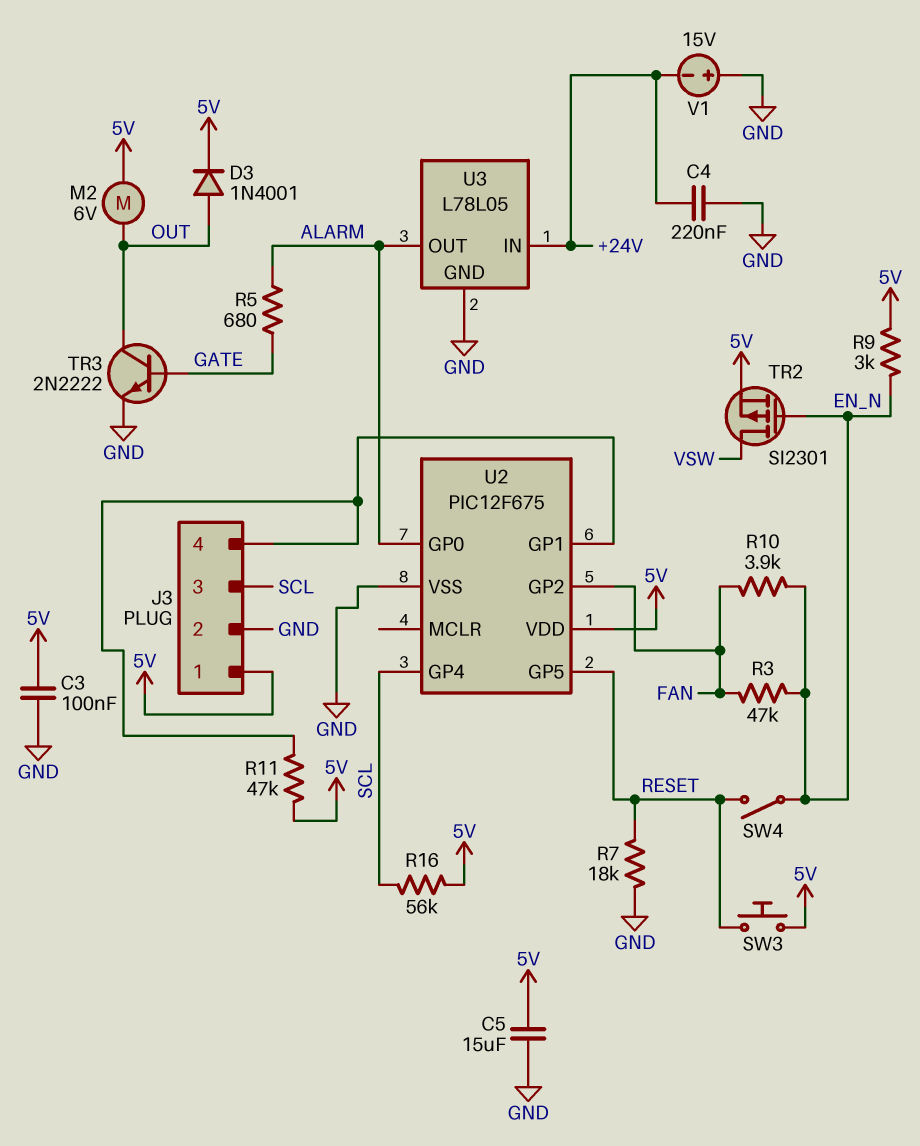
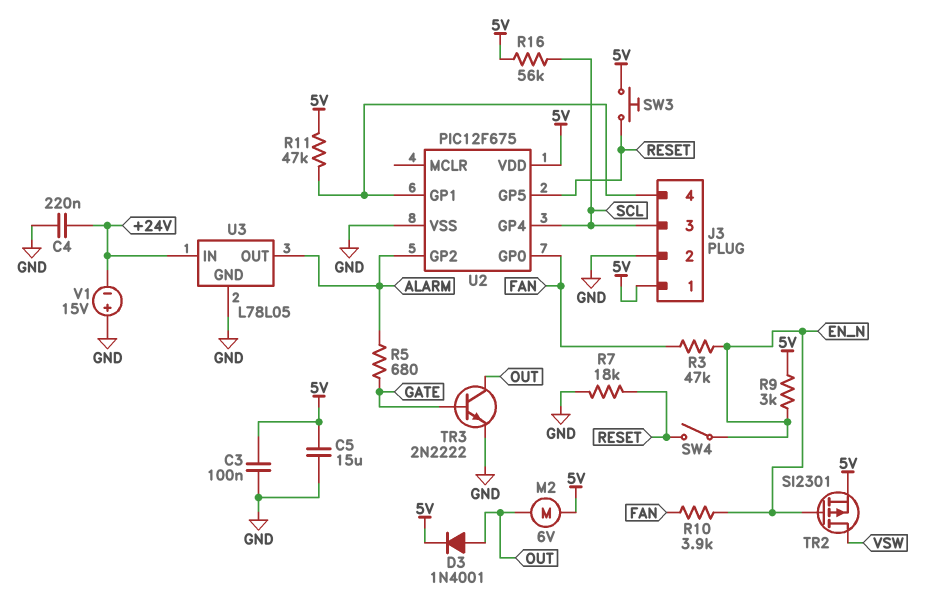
U2 pin GP0: ALARM -> FAN
U2 pin GP2: FAN -> ALARM

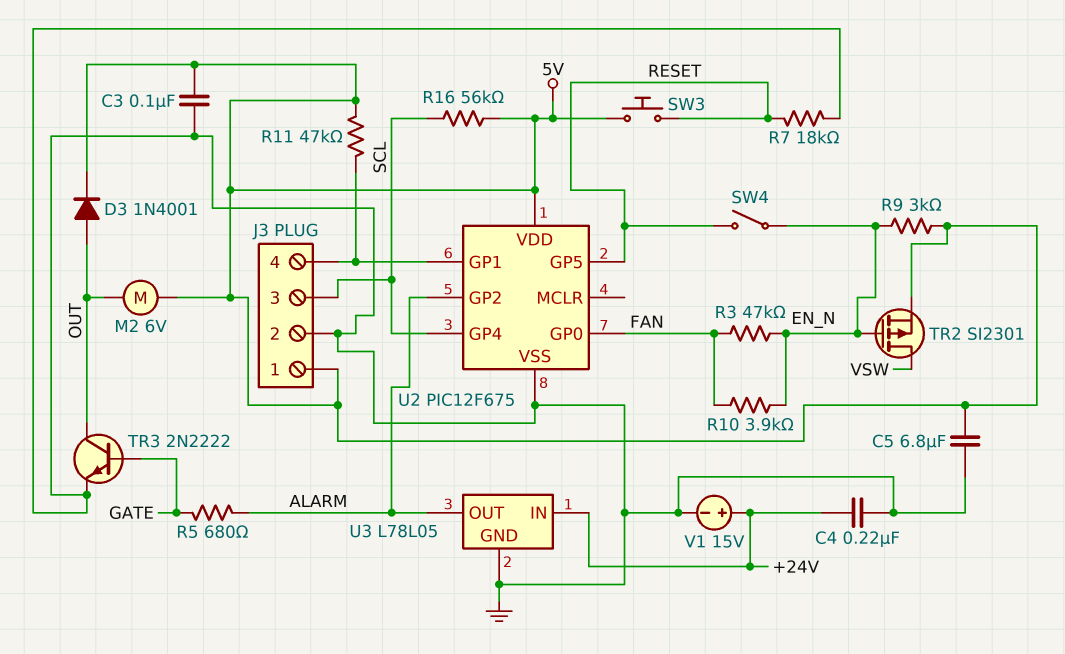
C5: 15uF (5V, GND) -> 6.8uF (5V, GND)
V1: 15V (plus GND, minus +24V) -> 15V (plus +24V, minus GND)

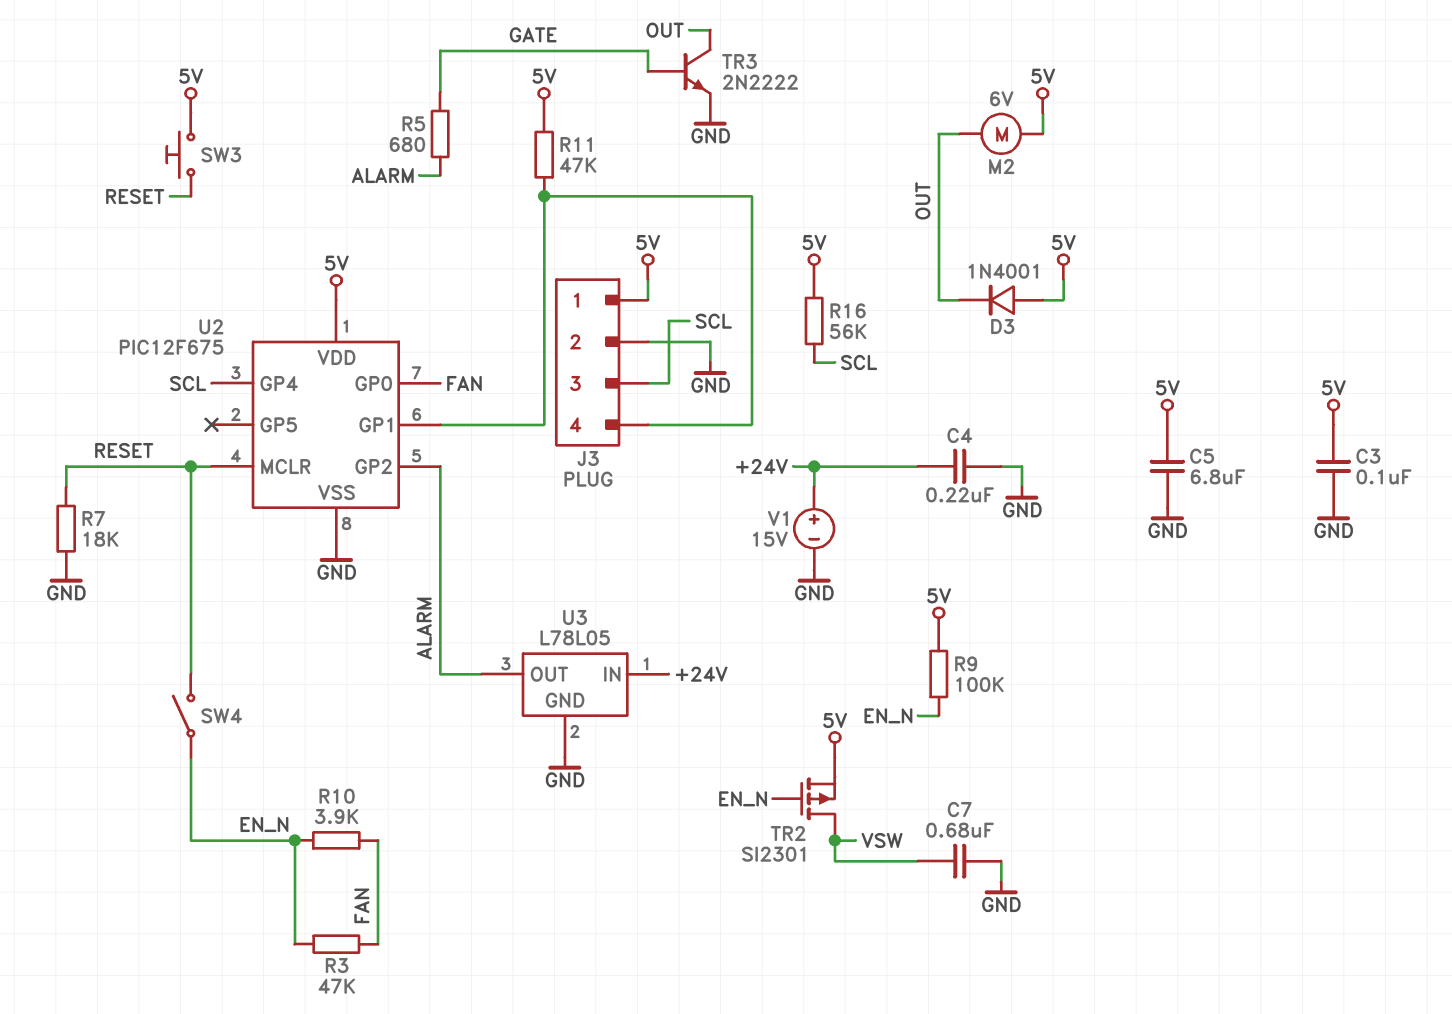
C7: none -> 680nF (GND, VSW)
D3: diode 1N4001 (A OUT, K 5V) -> diode 1N4001 (A 5V, K OUT)
R9: 3k (5V, EN_N) -> 100k (5V, EN_N)
U2 pin GP5: RESET -> none
U2 pin MCLR: none -> RESET

